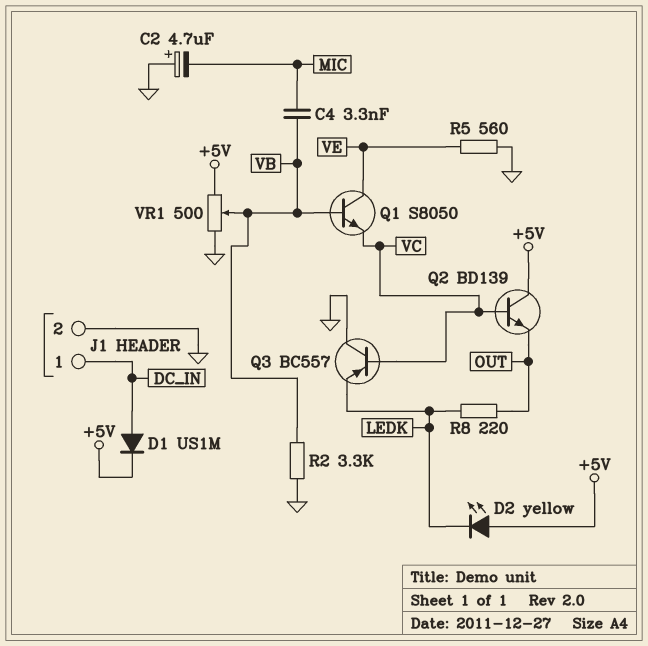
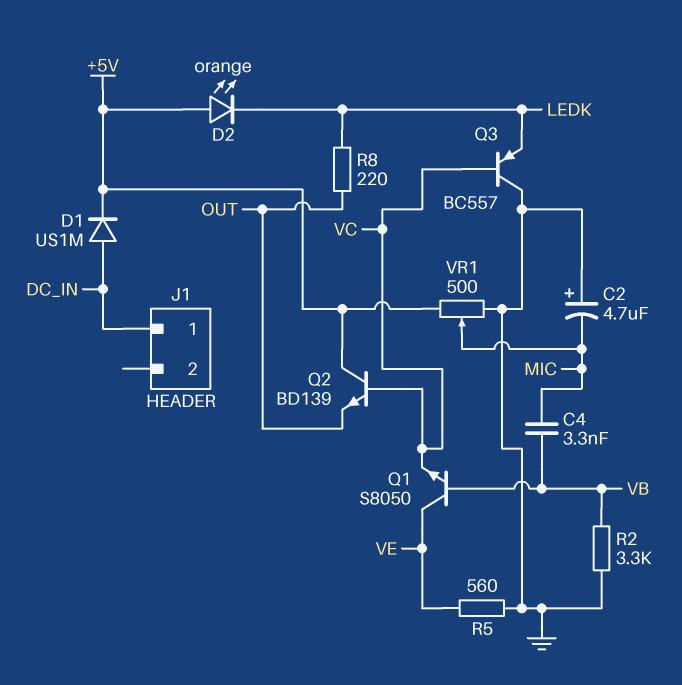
D2: LED yellow (A +5V, K LEDK) -> LED orange (A +5V, K LEDK)
J1 pin 2: GND -> none
VR1: 500 (+5V, GND, wiper VB) -> 500 (+5V, GND, wiper MIC)

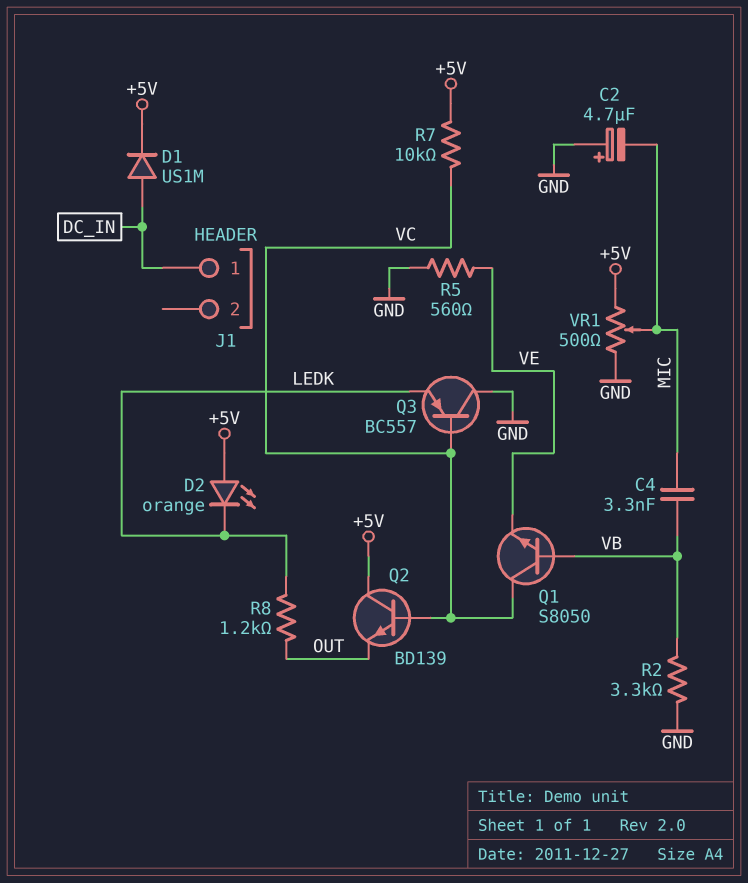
Q1: NPN S8050 (B VB, C VE, E VC) -> NPN S8050 (B VB, C VC, E VE)
R7: none -> 10k (+5V, VC)
R8: 220 (LEDK, OUT) -> 1.2k (LEDK, OUT)

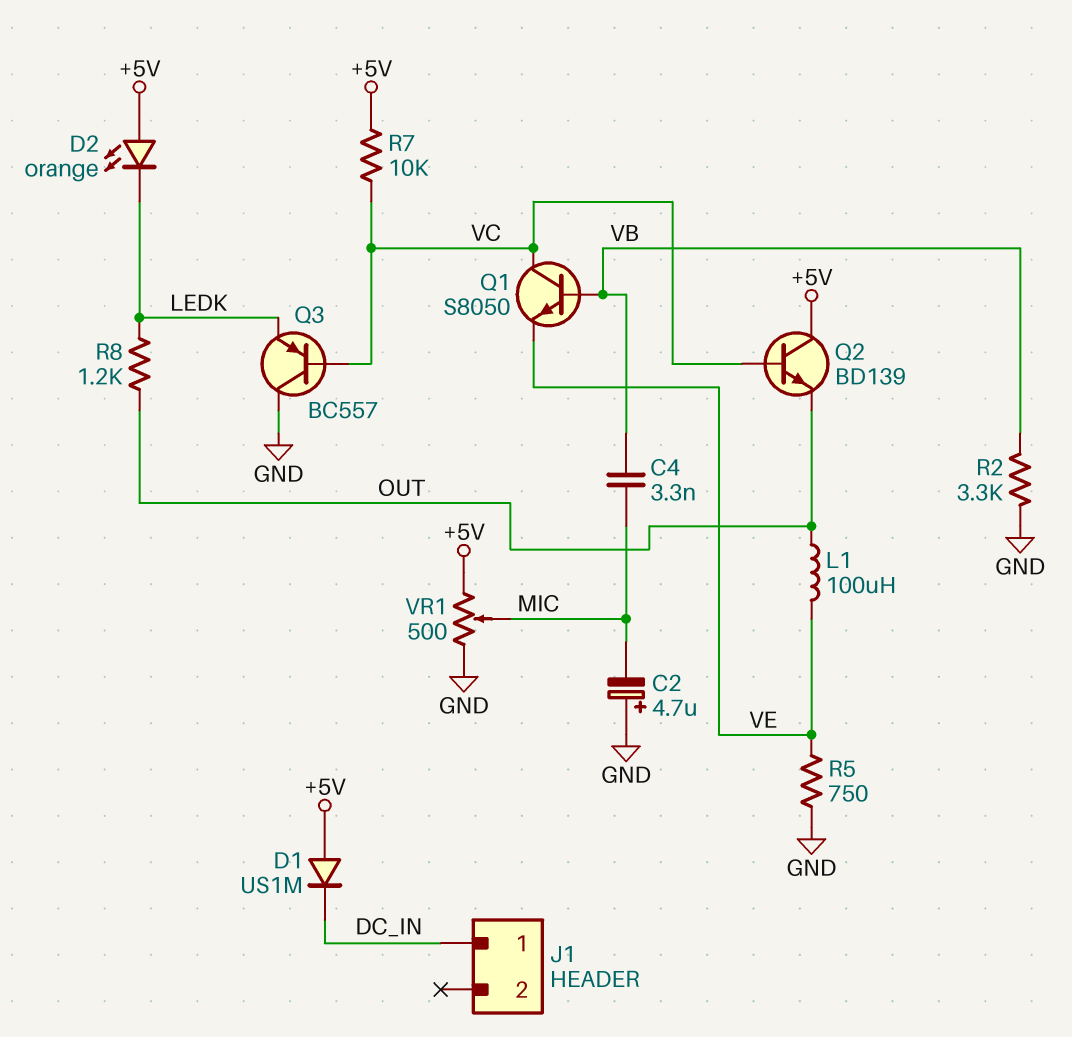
D1: diode US1M (A DC_IN, K +5V) -> diode US1M (A +5V, K DC_IN)
L1: none -> 100uH (OUT, VE)
R5: 560 (GND, VE) -> 750 (GND, VE)

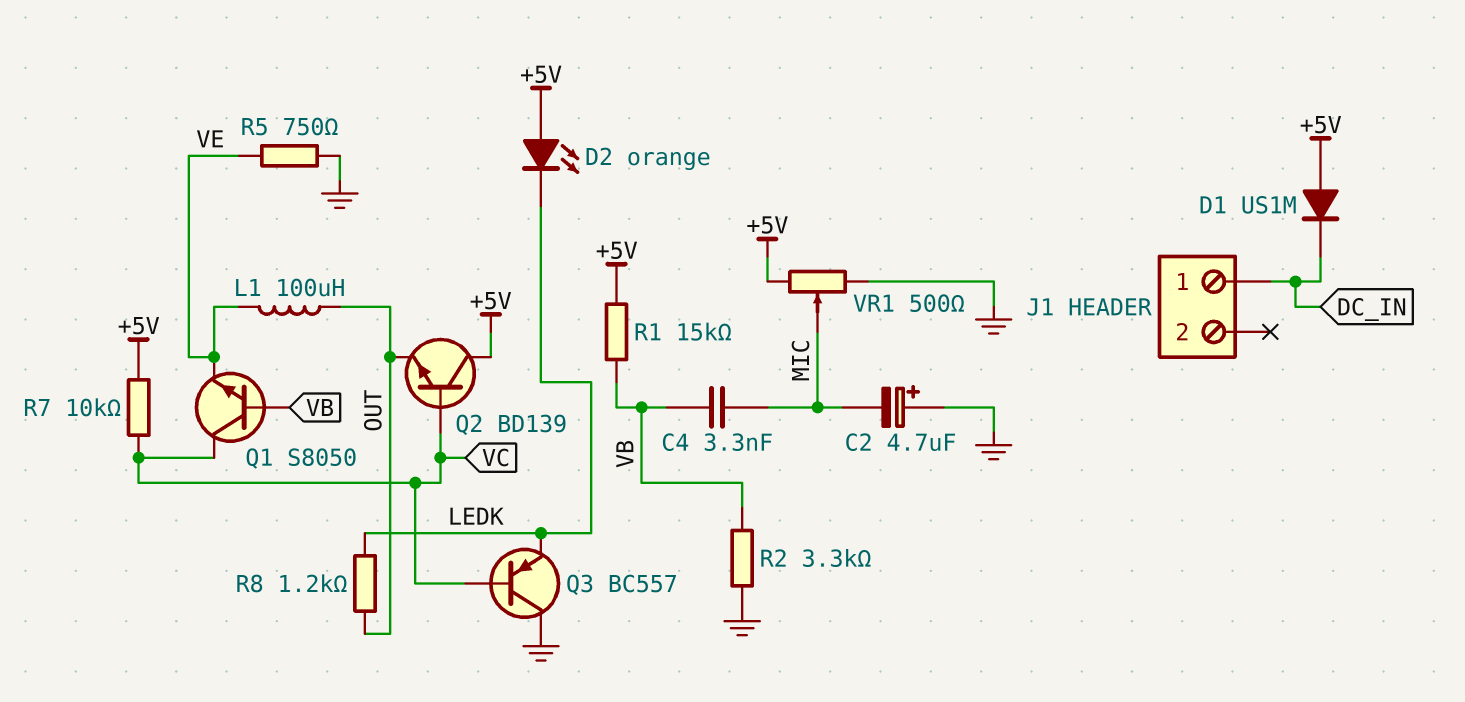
R1: none -> 15k (+5V, VB)

